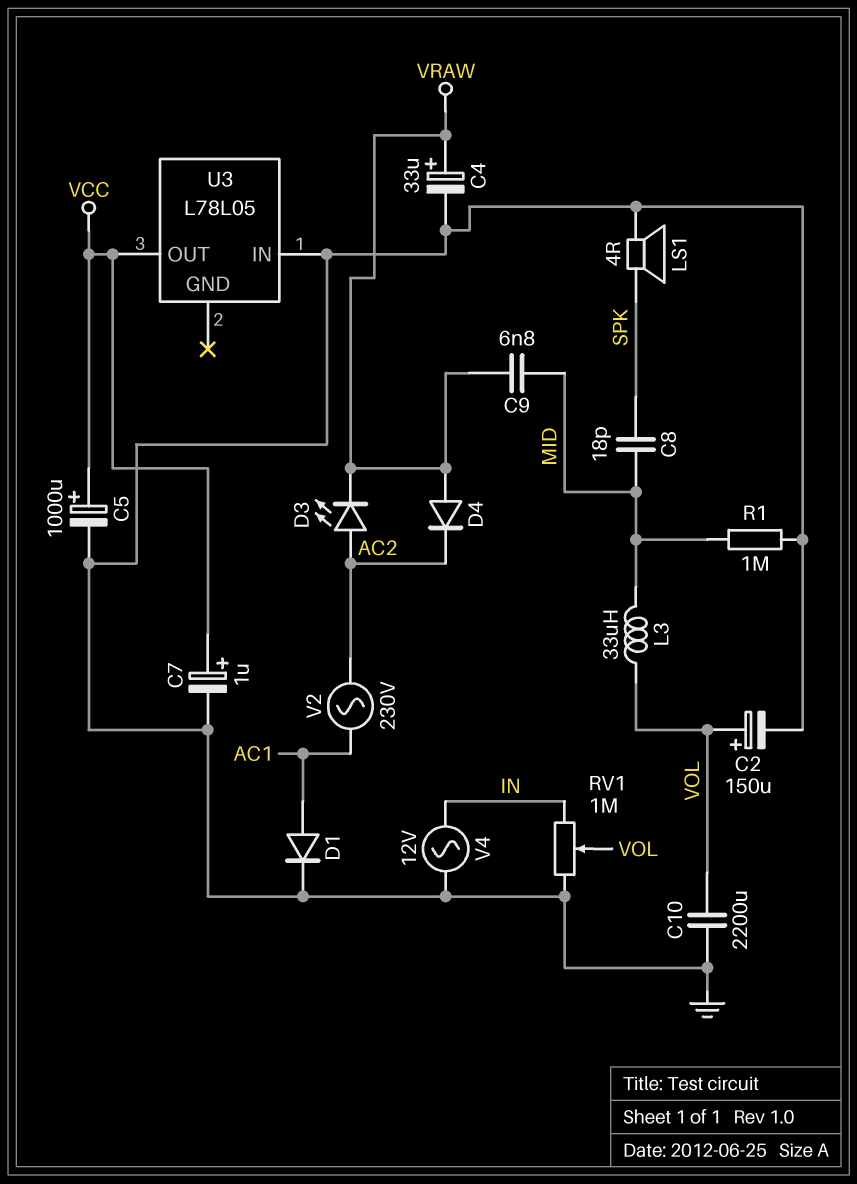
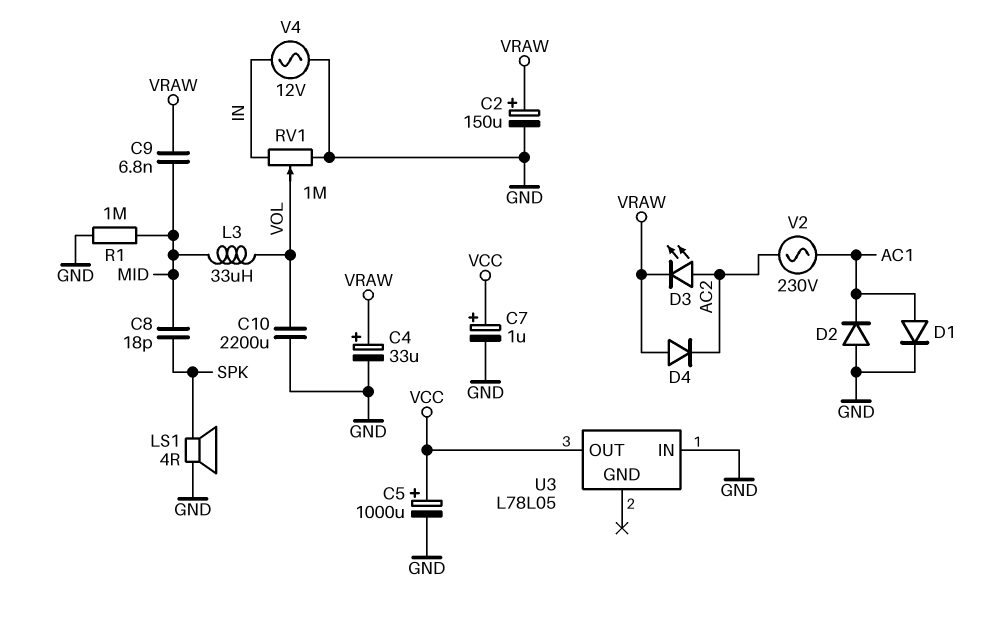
C2: 150uF (plus VOL, minus GND) -> 150uF (plus VRAW, minus GND)
D2: none -> diode (A GND, K AC1)

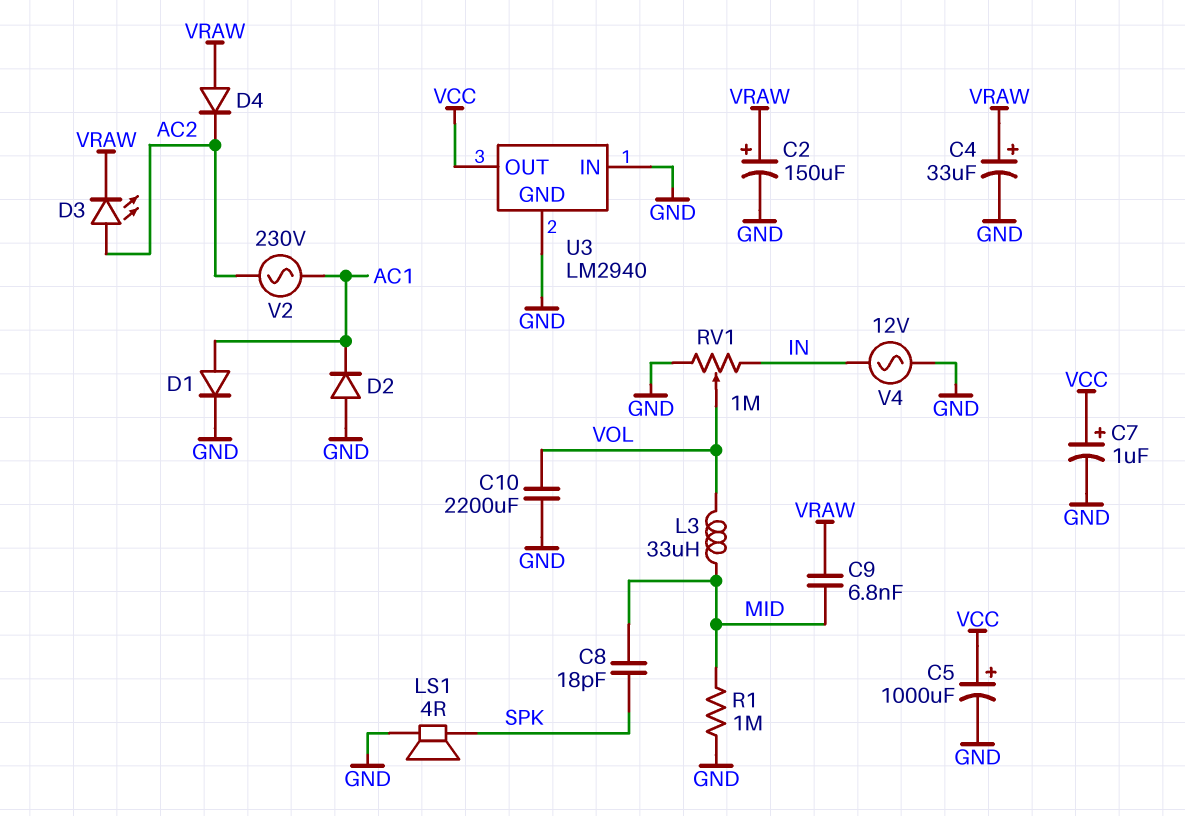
U3: L78L05 -> LM2940
U3 pin GND: none -> GND

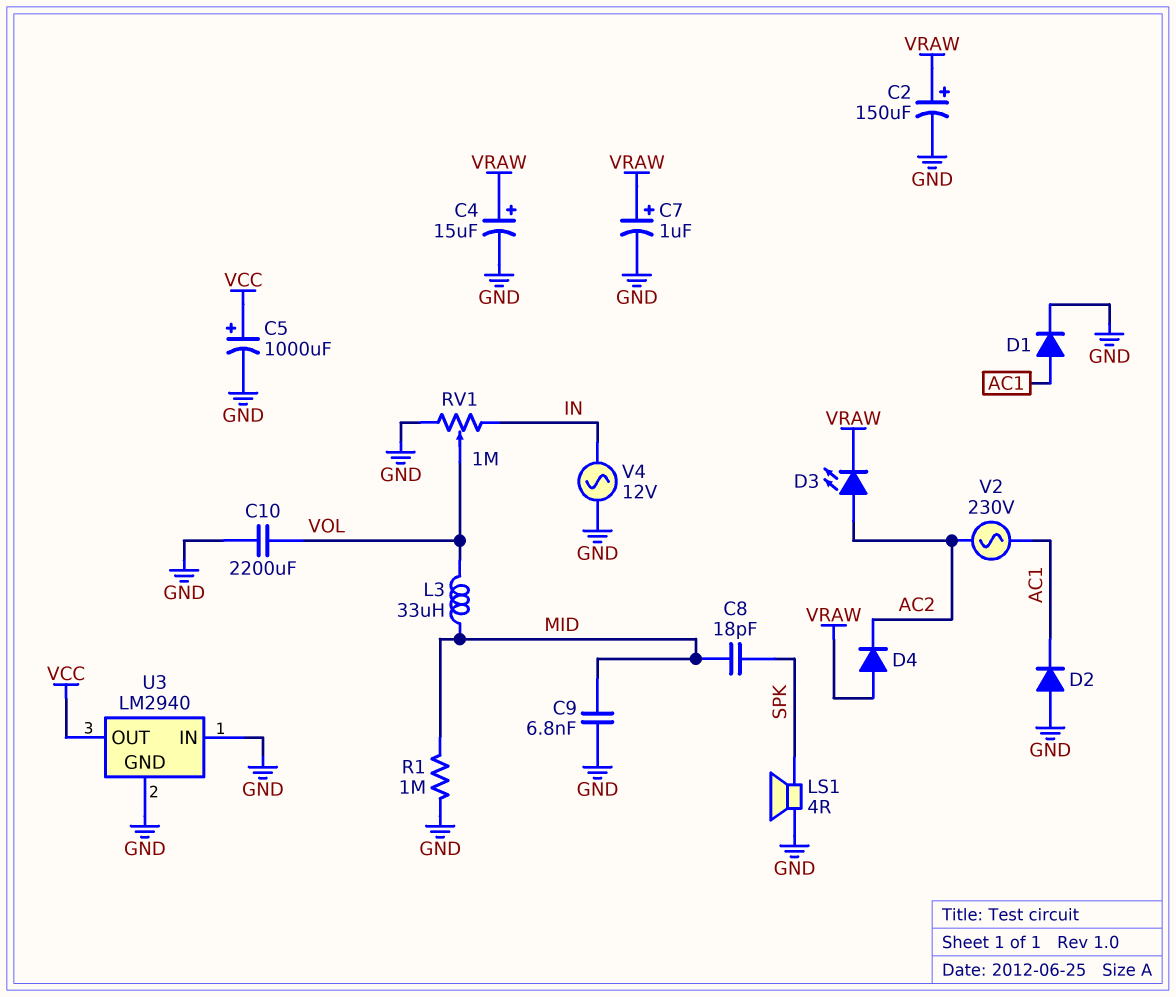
C4: 33uF (plus VRAW, minus GND) -> 15uF (plus VRAW, minus GND)
C7: 1uF (plus VCC, minus GND) -> 1uF (plus VRAW, minus GND)
C9: 6.8nF (MID, VRAW) -> 6.8nF (GND, MID)

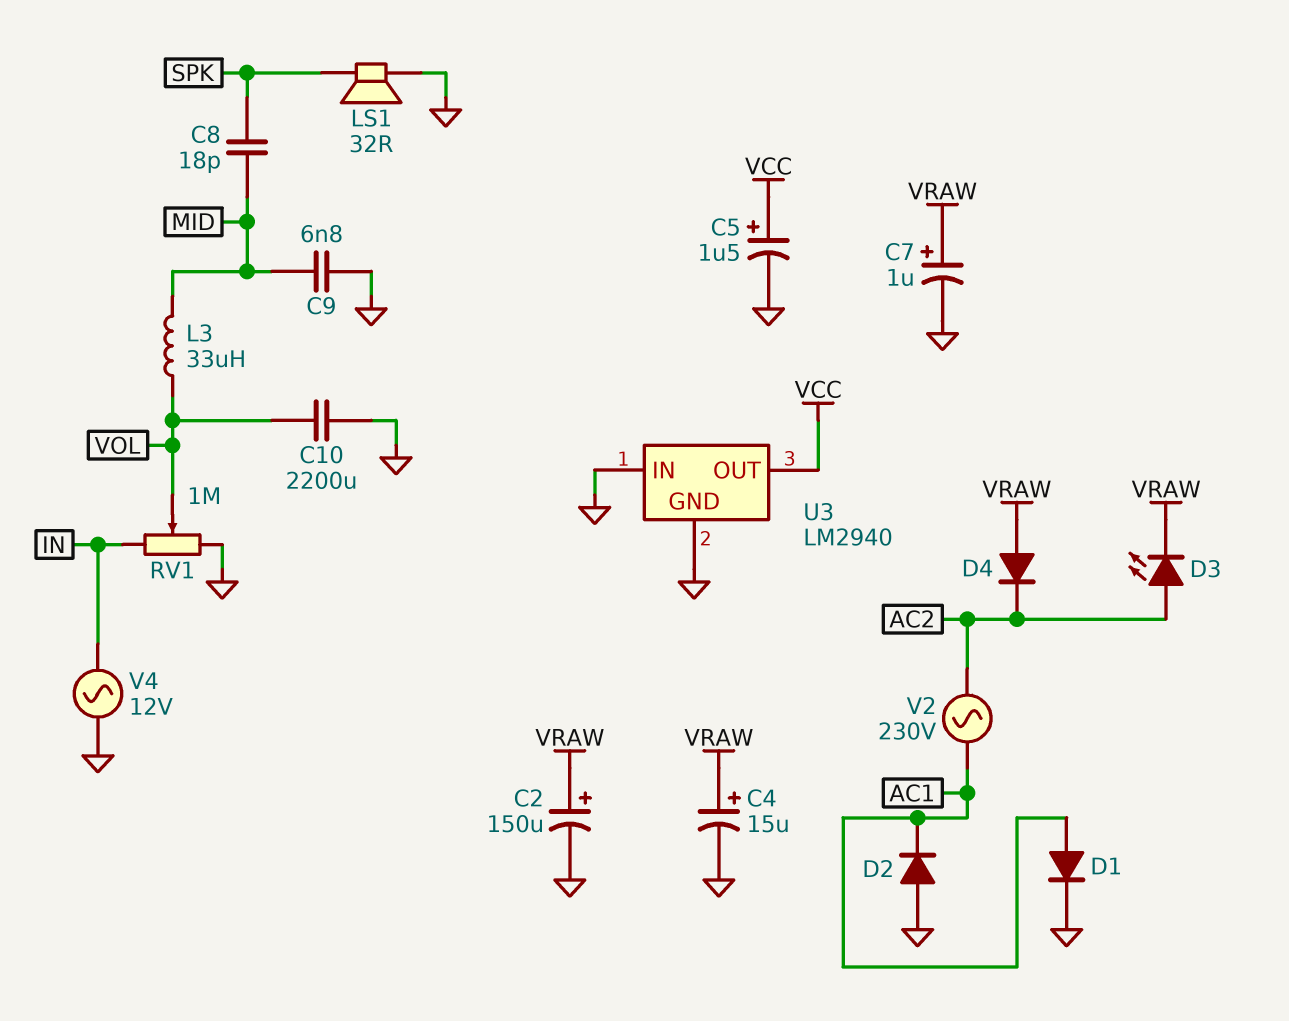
C5: 1000uF (plus VCC, minus GND) -> 1.5uF (plus VCC, minus GND)
LS1: speaker 4R (GND, SPK) -> speaker 32R (GND, SPK)
R1: 1M (GND, MID) -> none

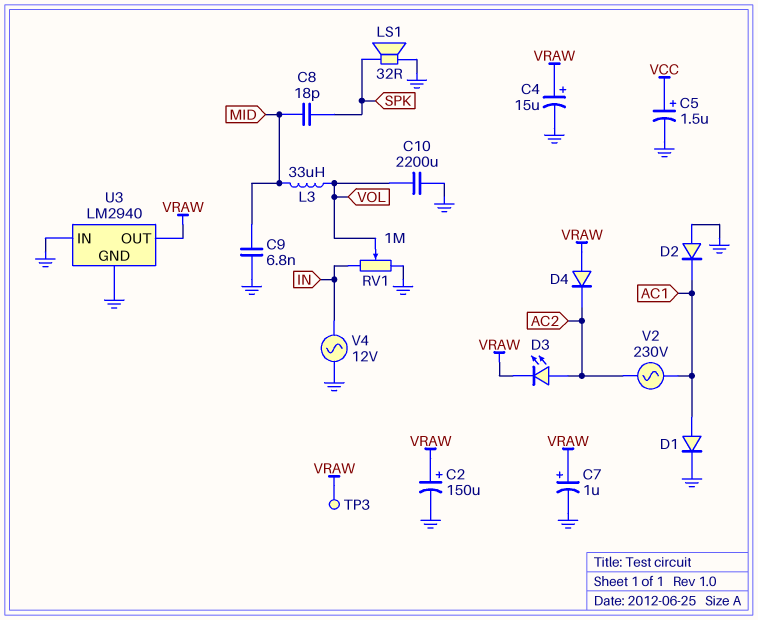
TP3: none -> test point (VRAW)
U3 pin OUT: VCC -> VRAW

